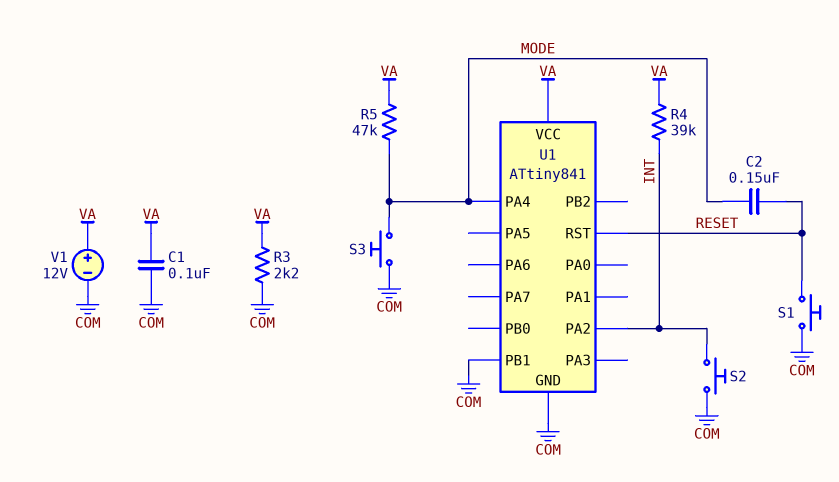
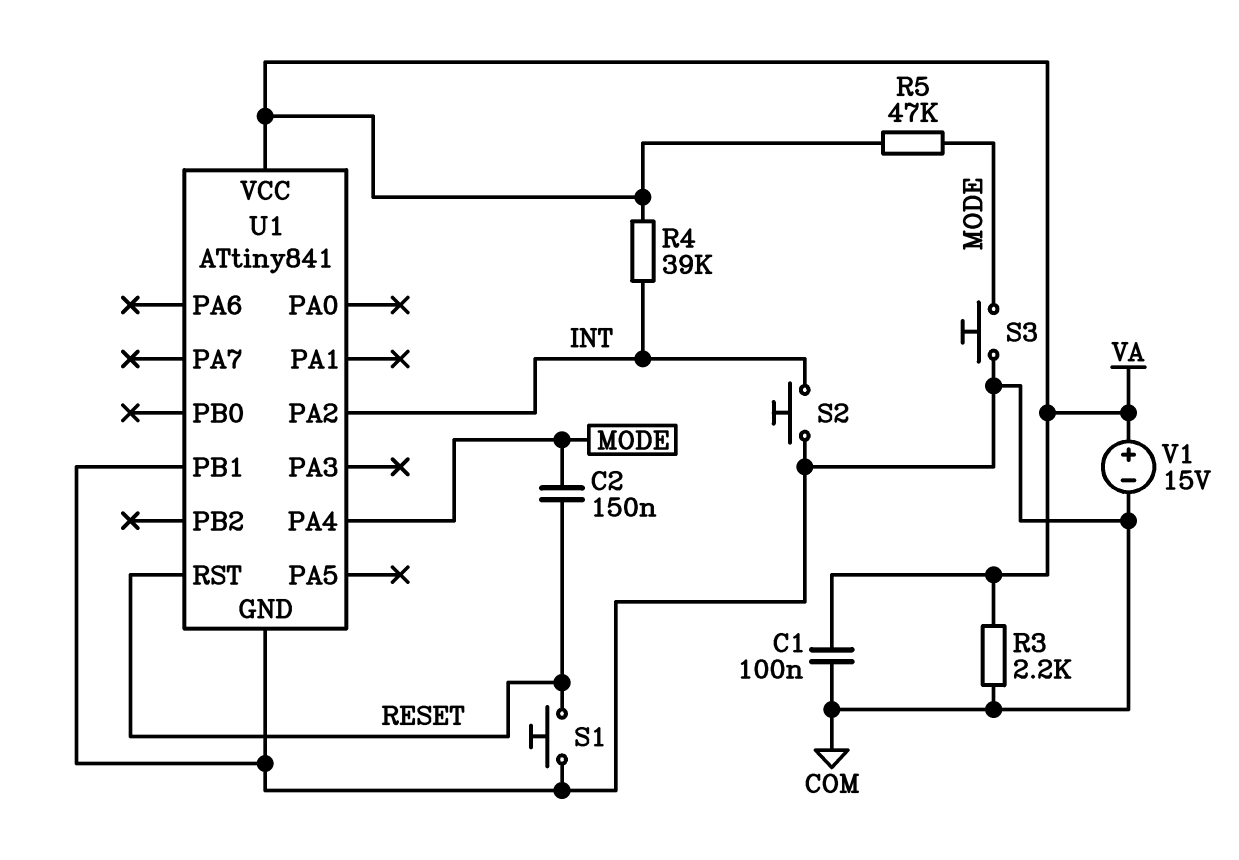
V1: 12V (plus VA, minus COM) -> 15V (plus VA, minus COM)

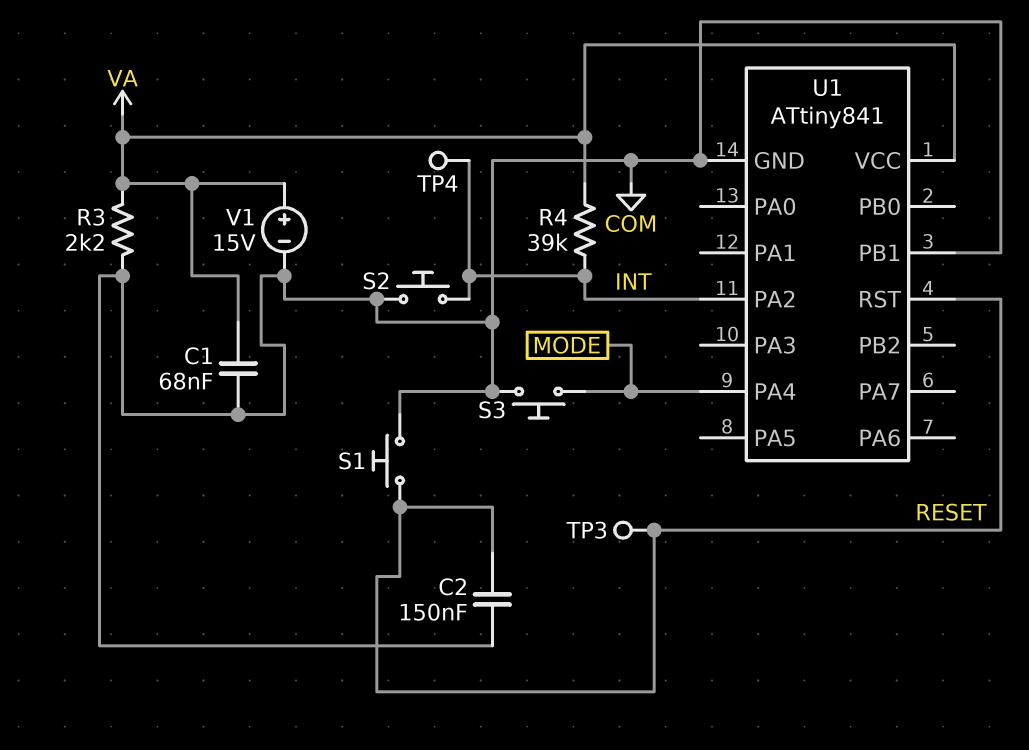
C1: 100nF (COM, VA) -> 68nF (COM, VA)
C2: 150nF (MODE, RESET) -> 150nF (COM, RESET)
R5: 47k (MODE, VA) -> none
TP3: none -> test point (RESET)
TP4: none -> test point (INT)

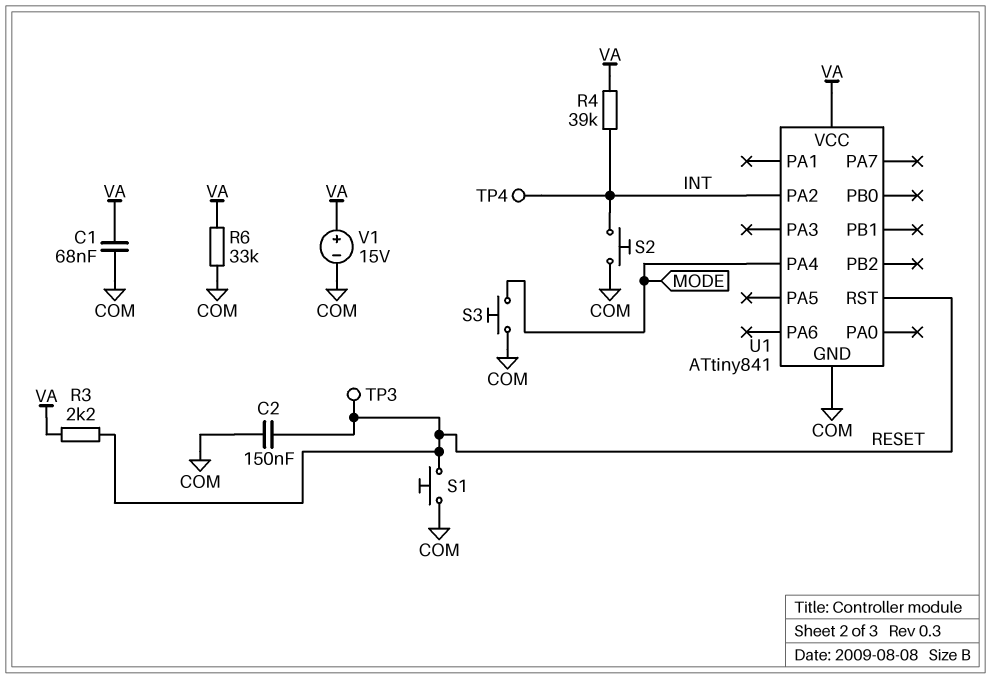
R3: 2.2k (COM, VA) -> 2.2k (RESET, VA)
R6: none -> 33k (COM, VA)
U1 pin PB1: COM -> none

